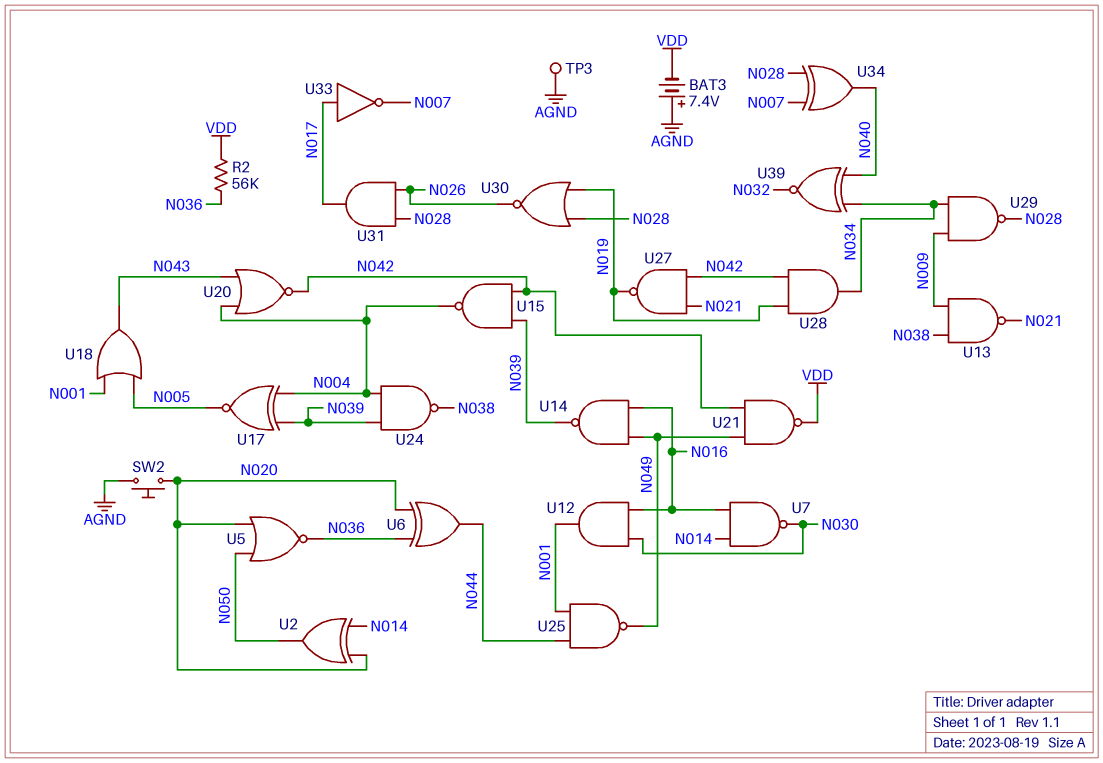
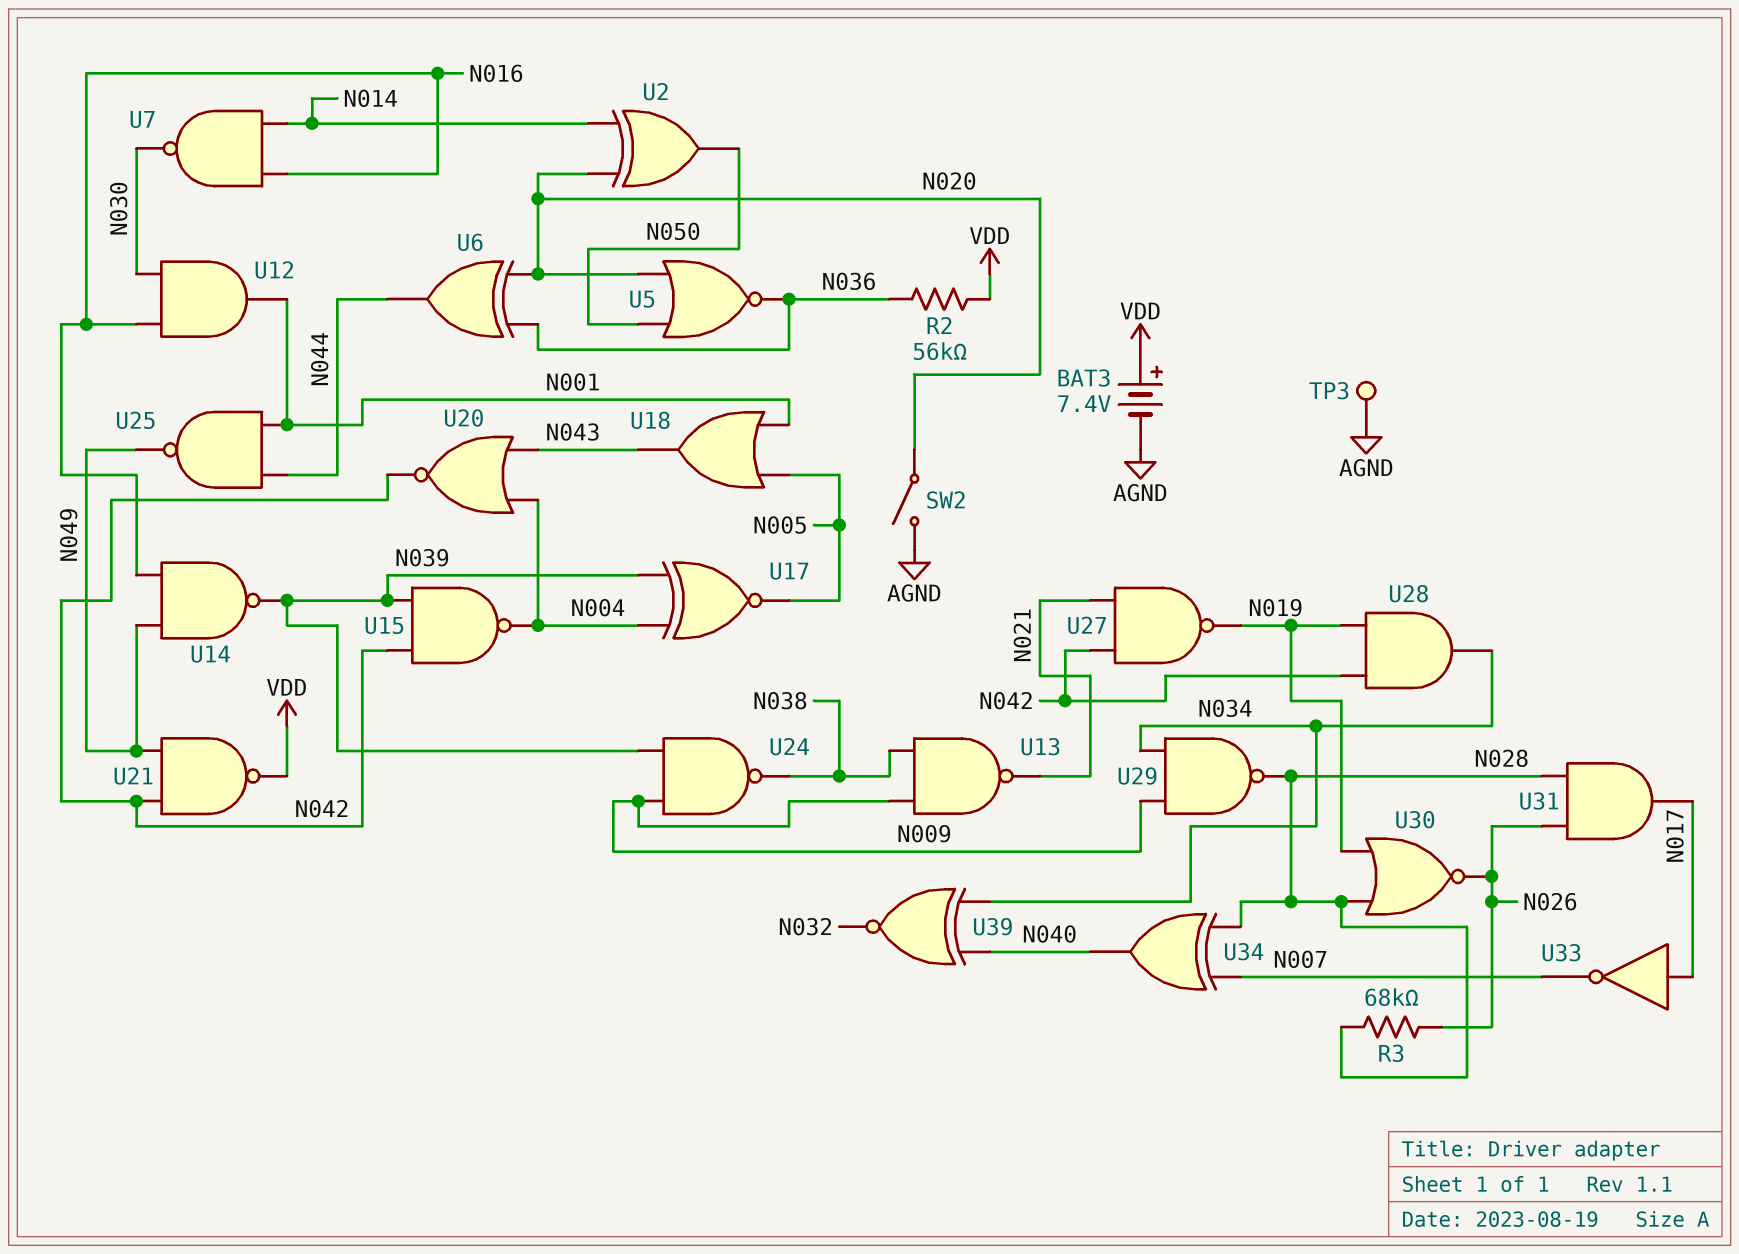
BAT3: 7.4V (plus AGND, minus VDD) -> 7.4V (plus VDD, minus AGND)
R3: none -> 68k (N026, N028)
SW2: button (AGND, N020) -> switch (AGND, N020)
U24: NAND (in N004, in N039, out N038) -> NAND (in N009, in N039, out N038)

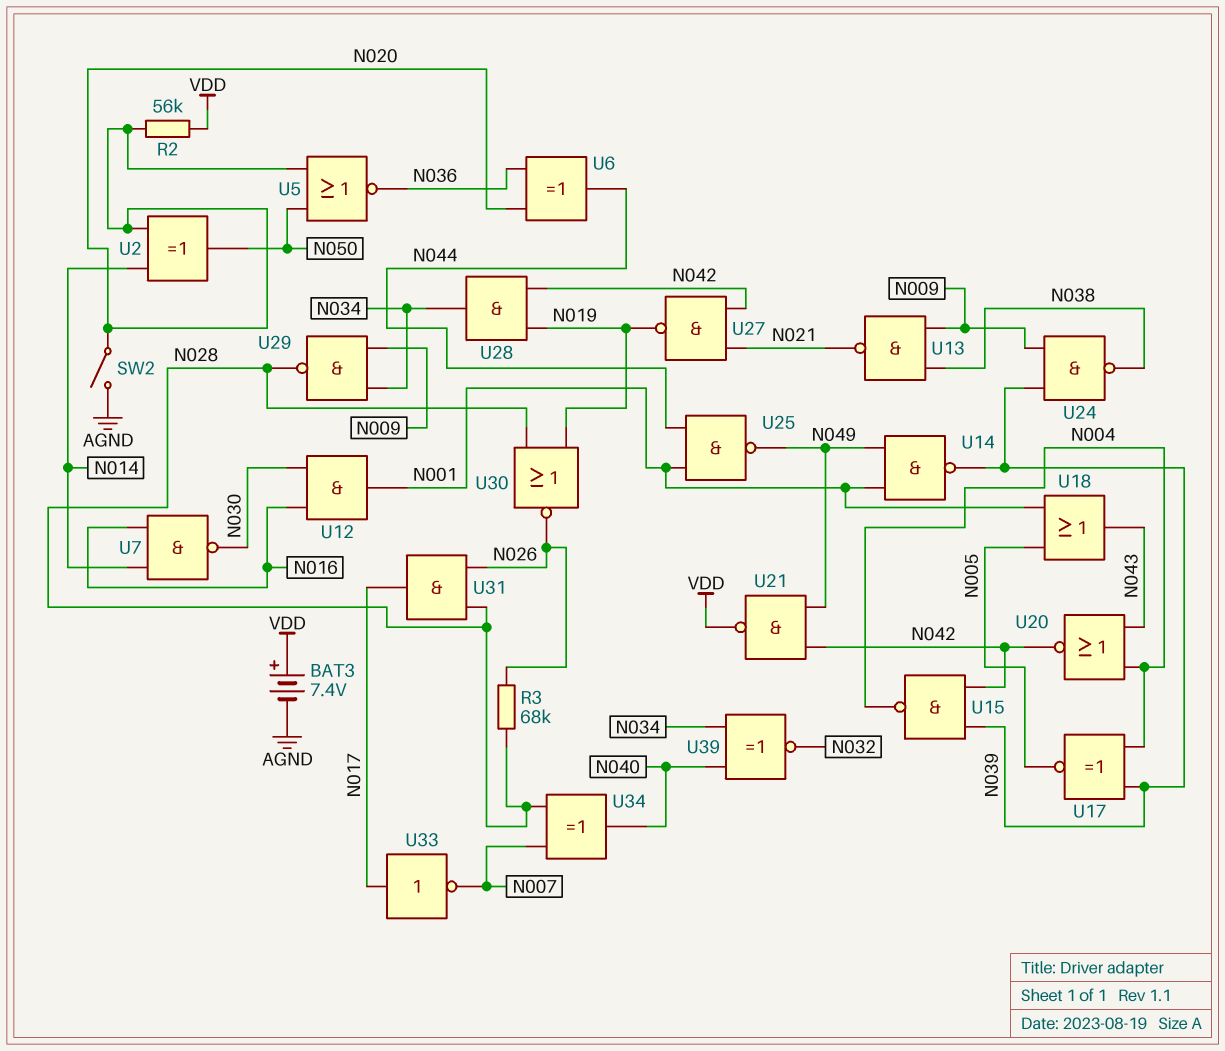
R2: 56k (N036, VDD) -> 56k (N020, VDD)
TP3: test point (AGND) -> none
U14: NAND (in N016, in N049, out N039) -> NAND (in N001, in N049, out N039)

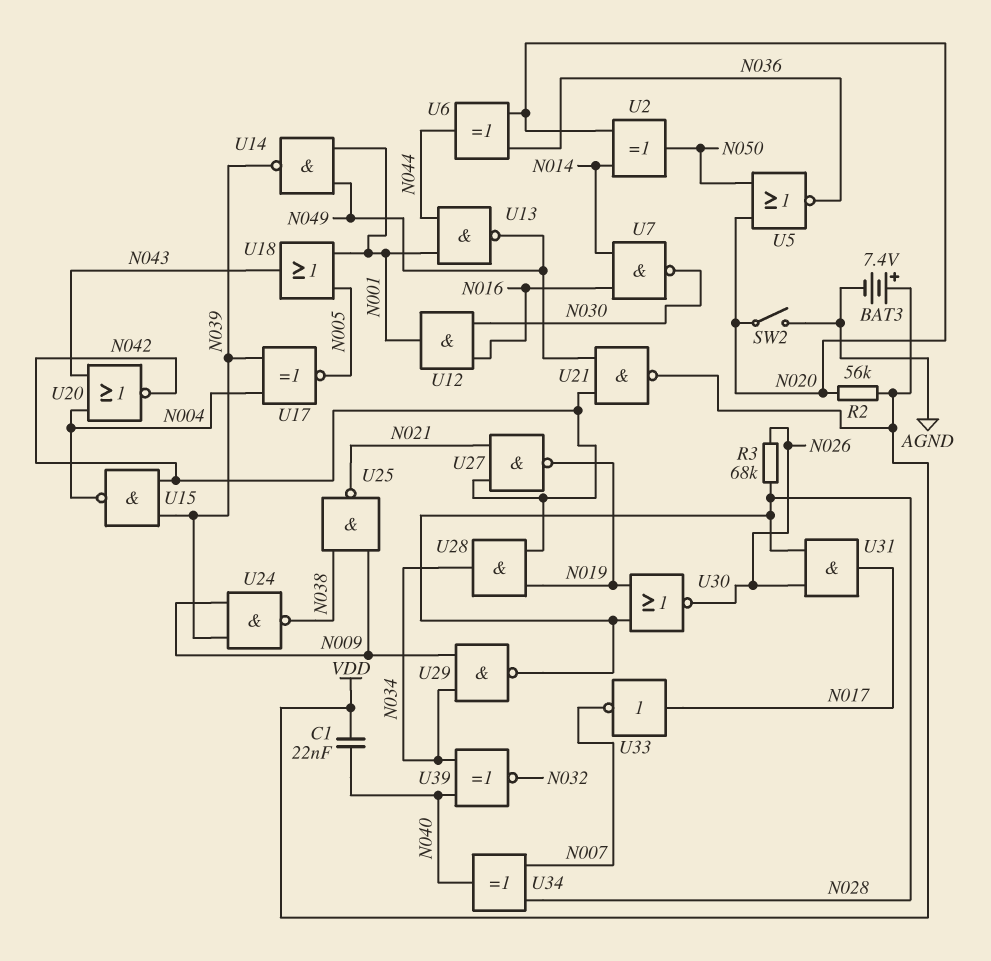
C1: none -> 22nF (N040, VDD)
U13: NAND (in N009, in N038, out N021) -> NAND (in N001, in N044, out N049)
U25: NAND (in N001, in N044, out N049) -> NAND (in N009, in N038, out N021)

